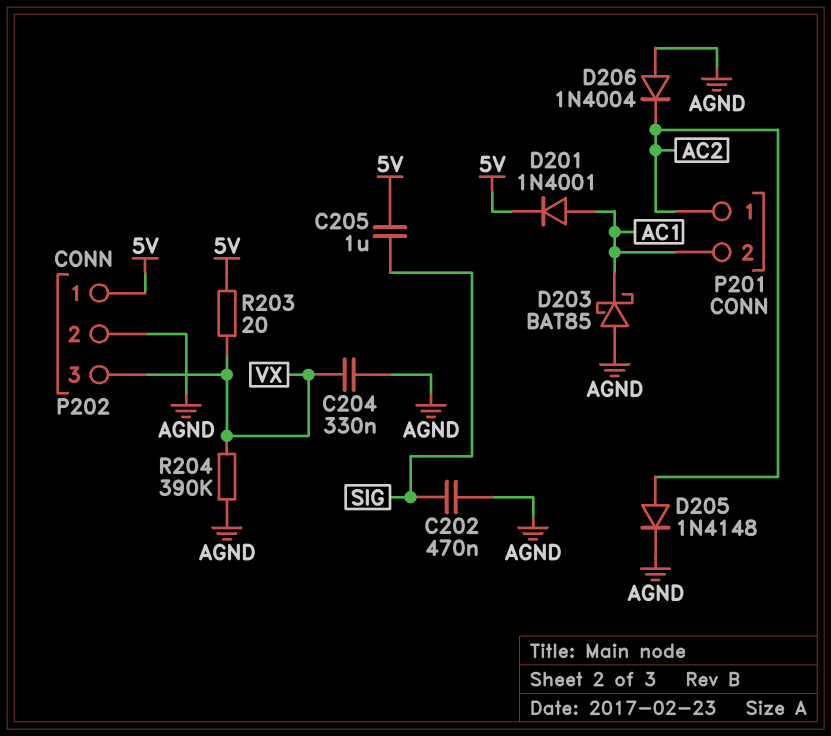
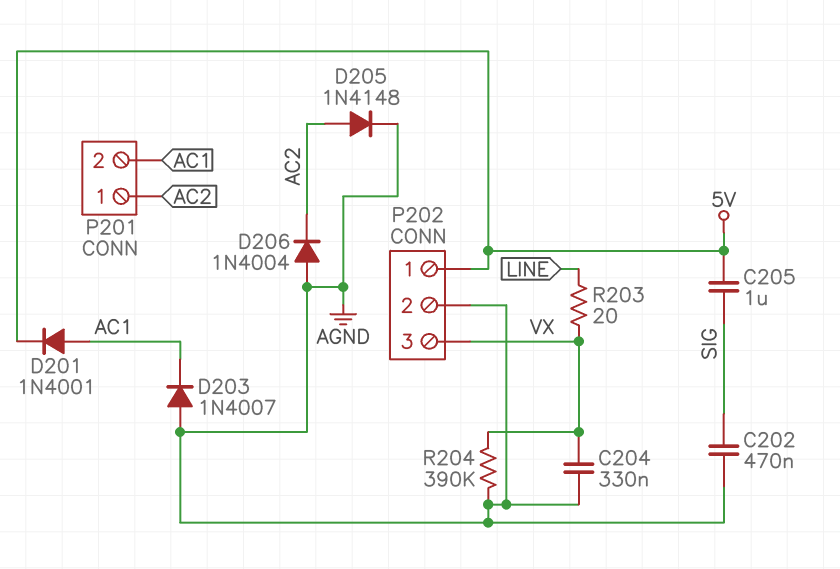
D203: schottky BAT85 (A AGND, K AC1) -> diode 1N4007 (A AGND, K AC1)
R203: 20 (5V, VX) -> 20 (LINE, VX)

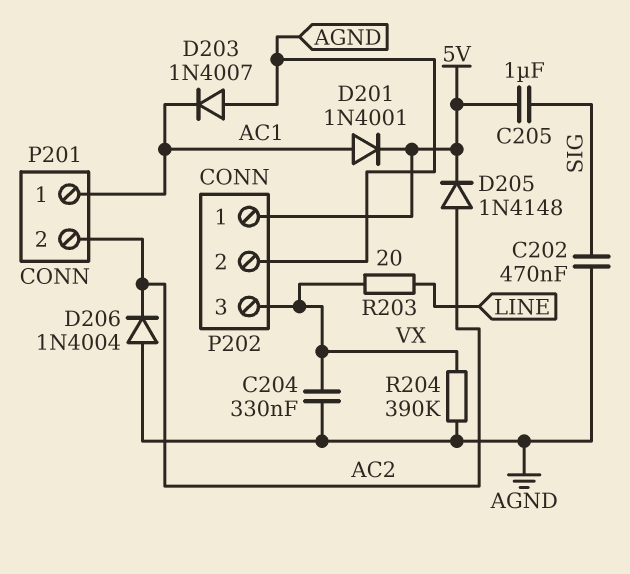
D205: diode 1N4148 (A AC2, K AGND) -> diode 1N4148 (A AC2, K 5V)
P201 pin 1: AC2 -> AC1
P201 pin 2: AC1 -> AC2

